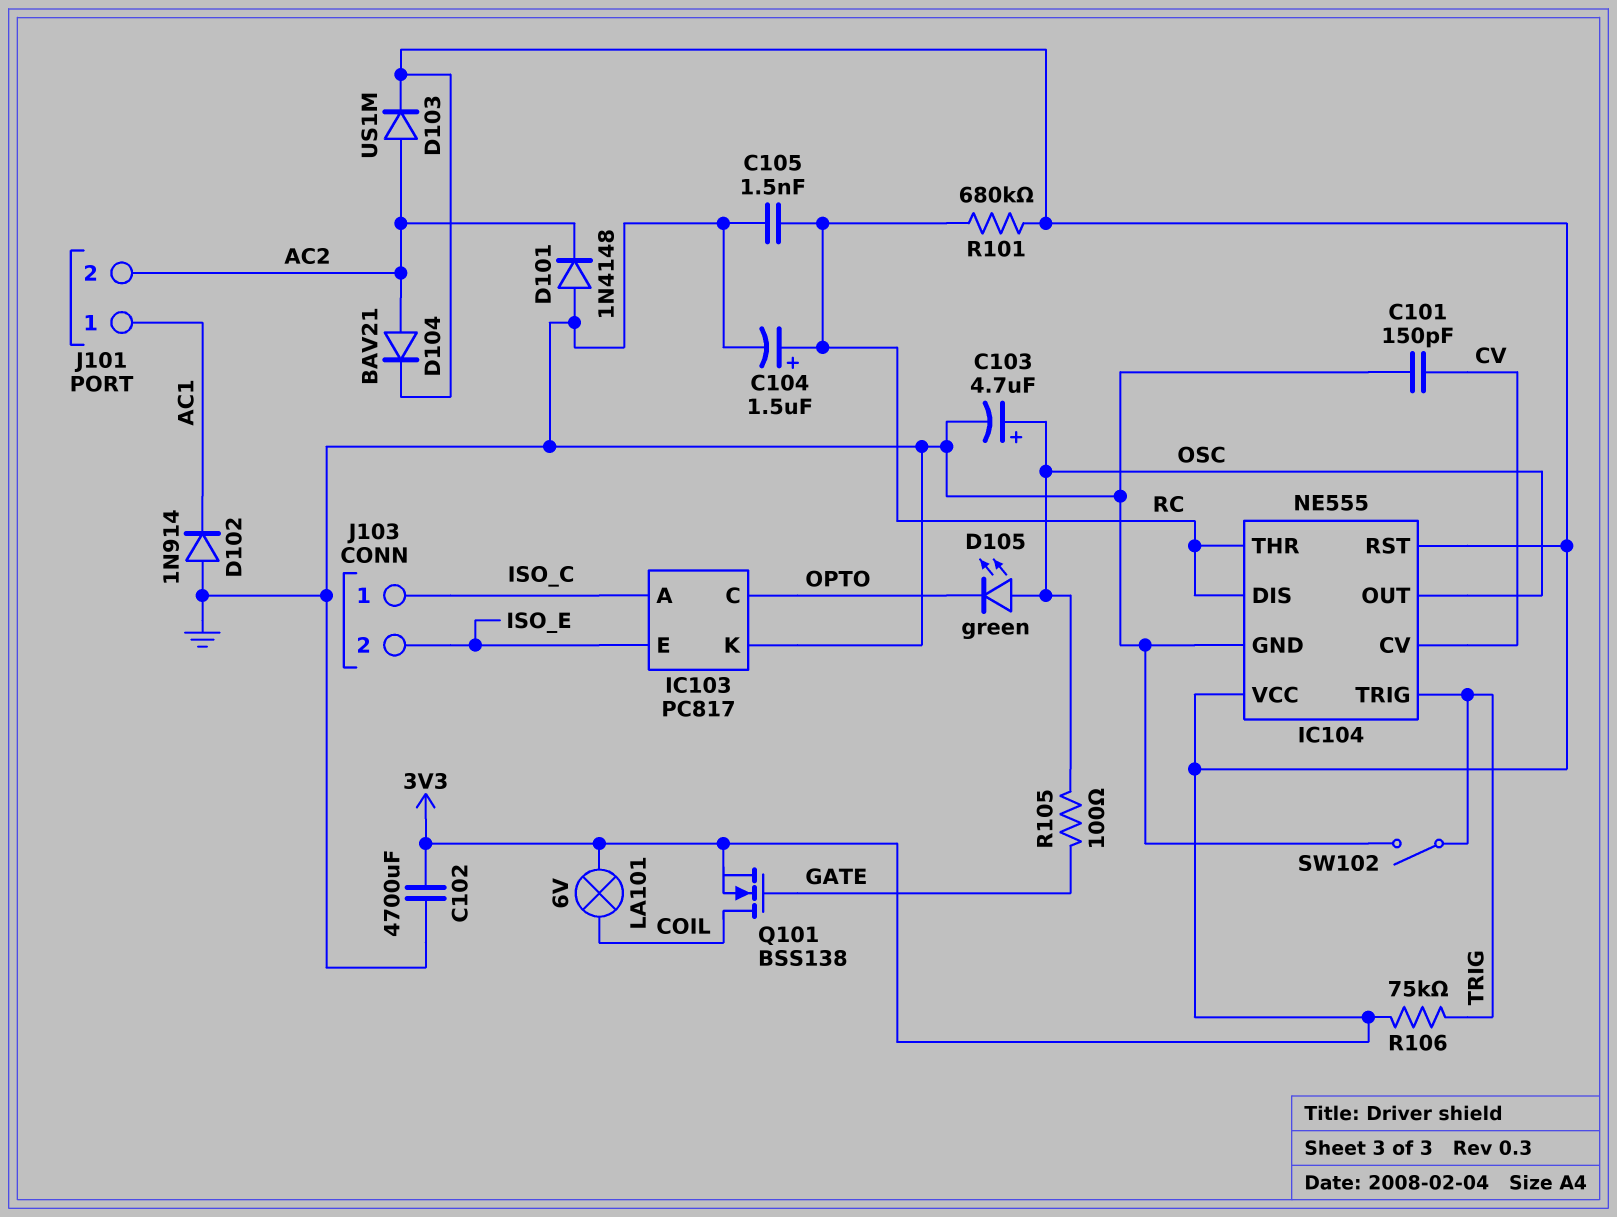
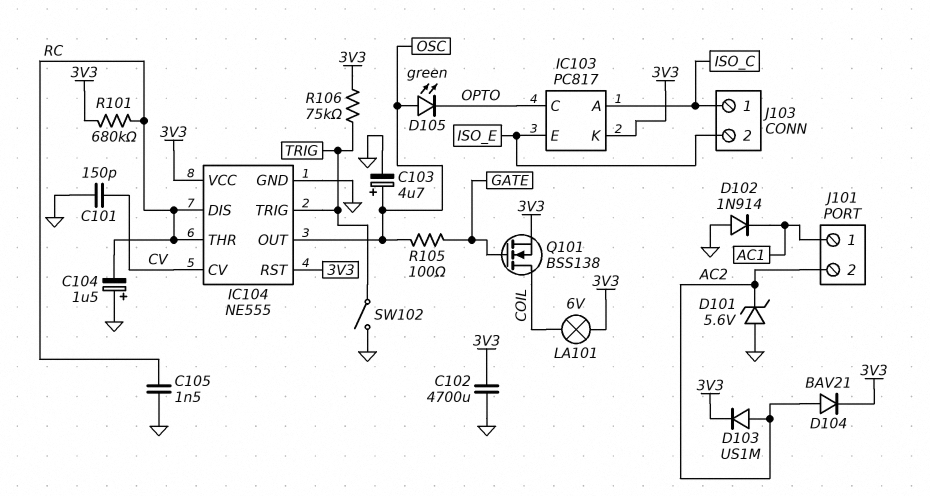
C104: 1.5uF (plus RC, minus GND) -> 1.5uF (plus GND, minus RC)
D101: diode 1N4148 (A GND, K AC2) -> zener 5.6V (A GND, K AC2)
IC103 pin K: GND -> 3V3

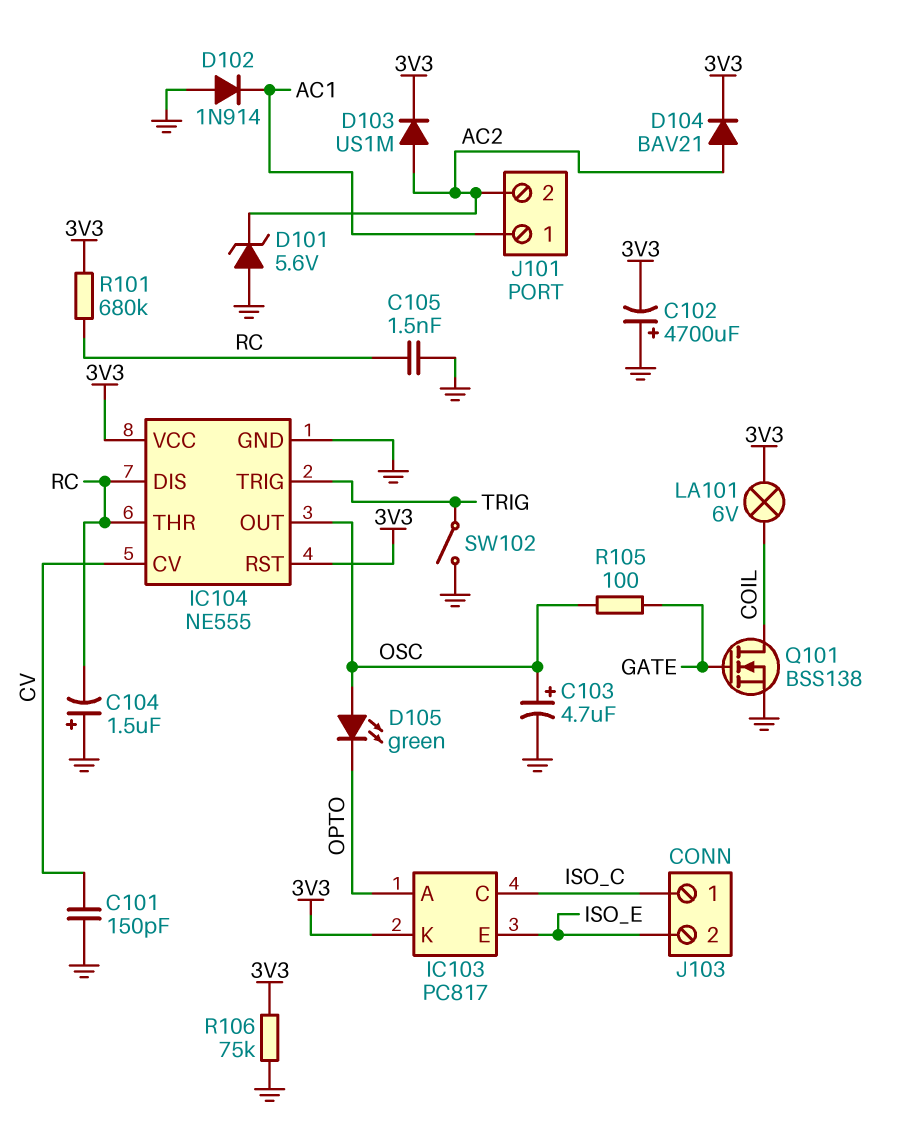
C102: 4700uF (3V3, GND) -> 4700uF (plus GND, minus 3V3)
IC103 pin A: ISO_C -> OPTO
IC103 pin C: OPTO -> ISO_C
Q101: NMOS BSS138 (G GATE, D COIL, S 3V3) -> NMOS BSS138 (G GATE, D COIL, S GND)
R106: 75k (3V3, TRIG) -> 75k (3V3, GND)

